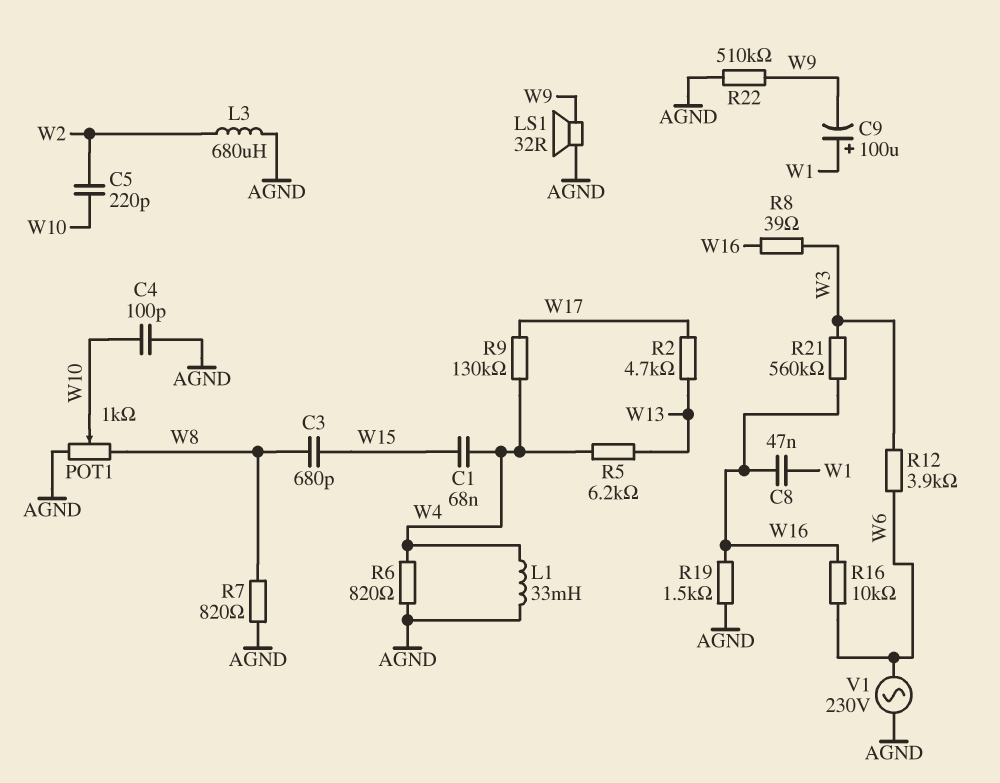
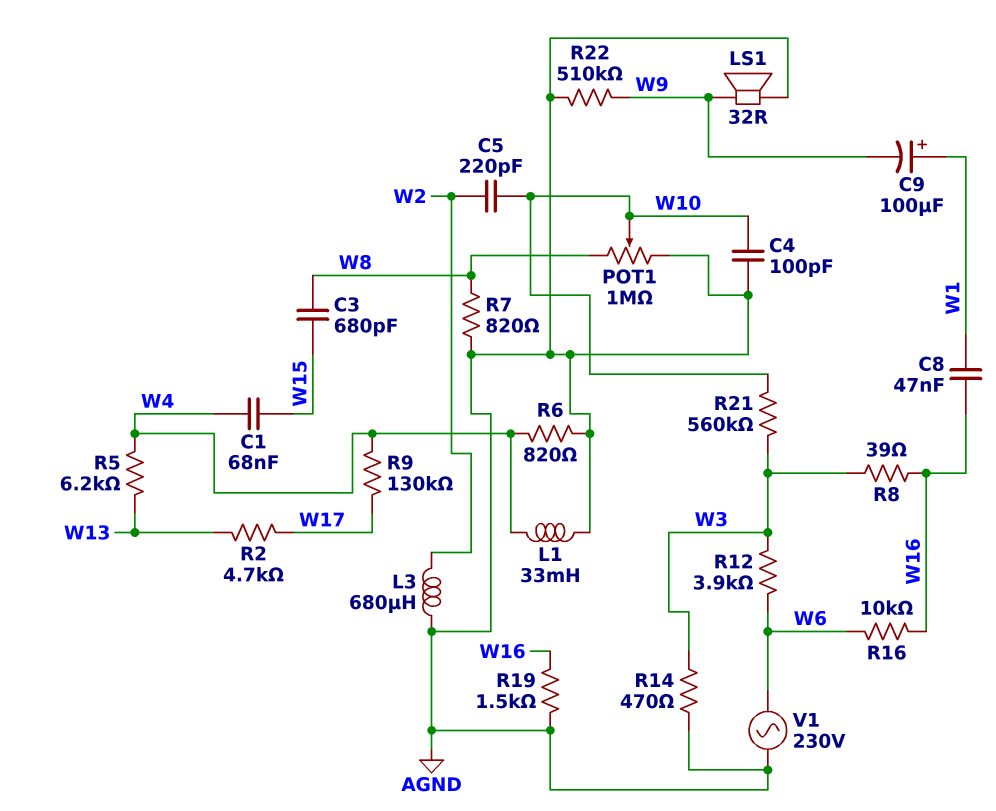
POT1: 1k (AGND, W8, wiper W10) -> 1M (AGND, W8, wiper W10)
R14: none -> 470 (AGND, W3)
R21: 560k (W3, W16) -> 560k (W3, W10)

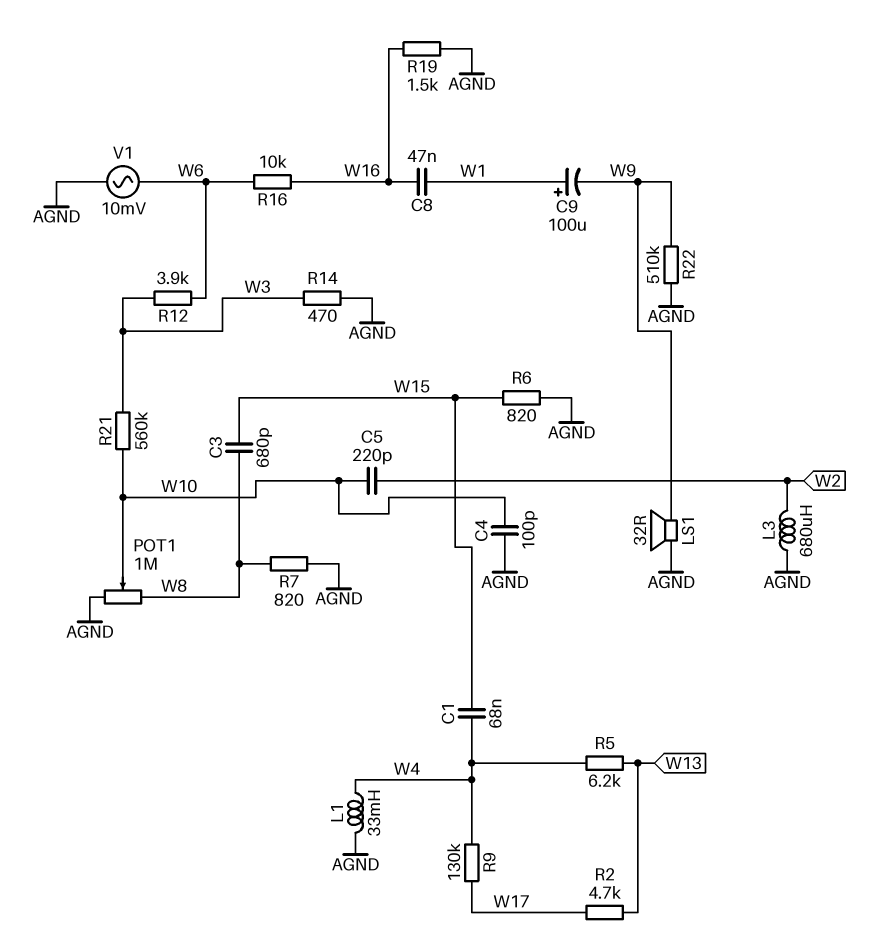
R6: 820 (AGND, W4) -> 820 (AGND, W15)
R8: 39 (W3, W16) -> none
V1: AC 230V (AGND, W6) -> AC 10mV (AGND, W6)

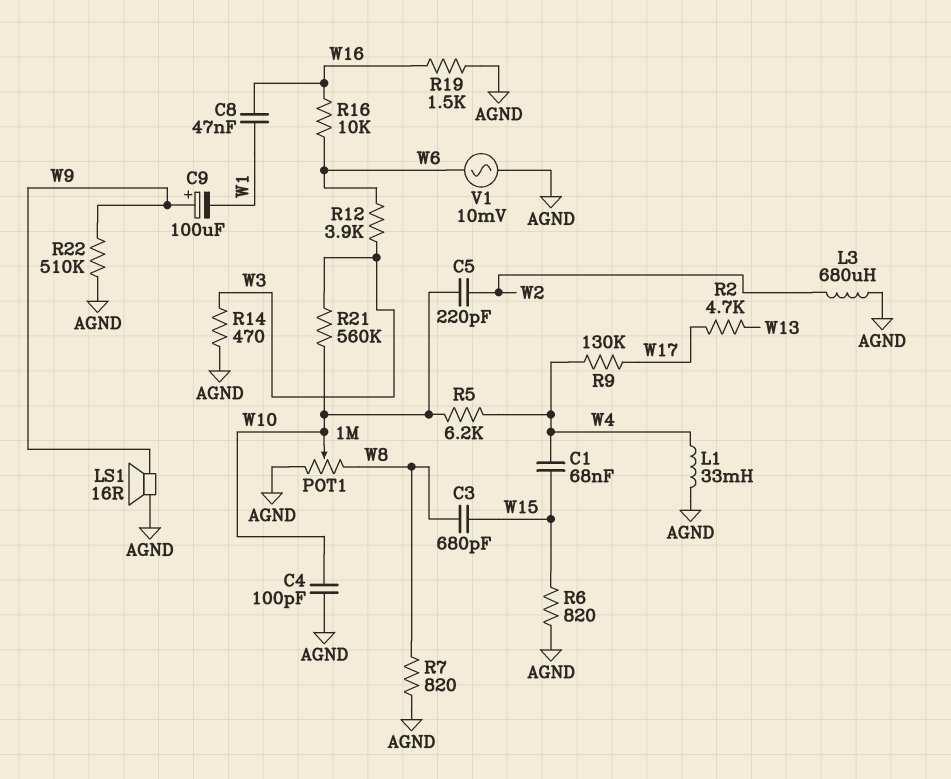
C9: 100uF (plus W1, minus W9) -> 100uF (plus W9, minus W1)
LS1: speaker 32R (AGND, W9) -> speaker 16R (AGND, W9)
R5: 6.2k (W4, W13) -> 6.2k (W4, W10)

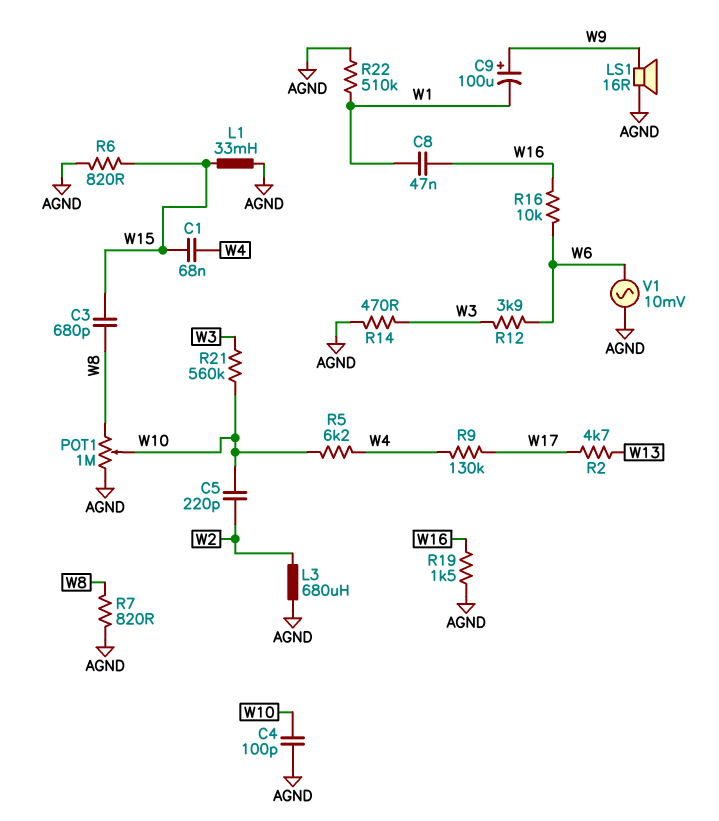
L1: 33mH (AGND, W4) -> 33mH (AGND, W15)
R22: 510k (AGND, W9) -> 510k (AGND, W1)

